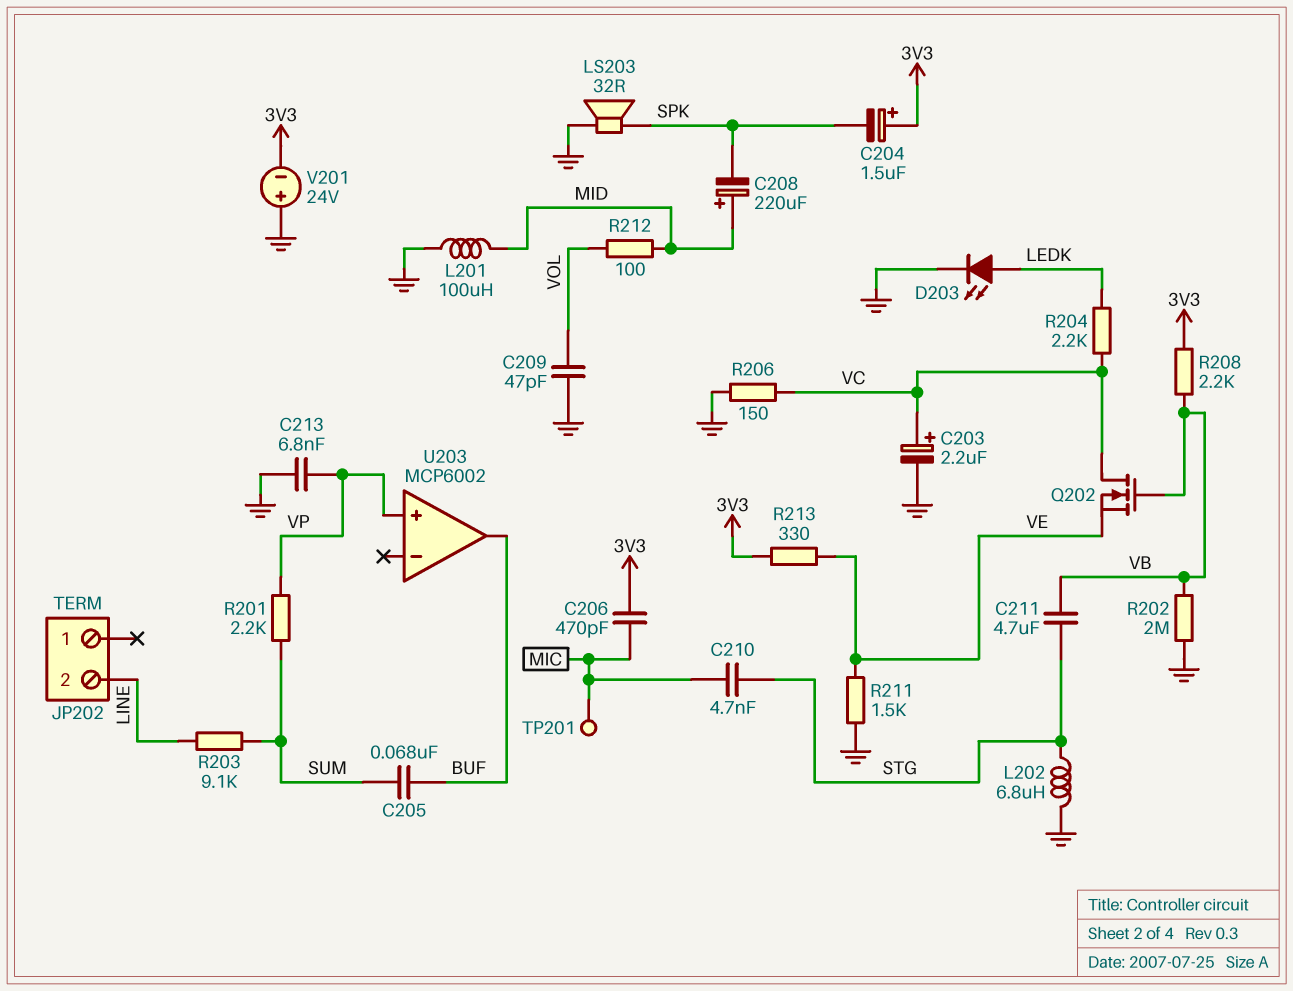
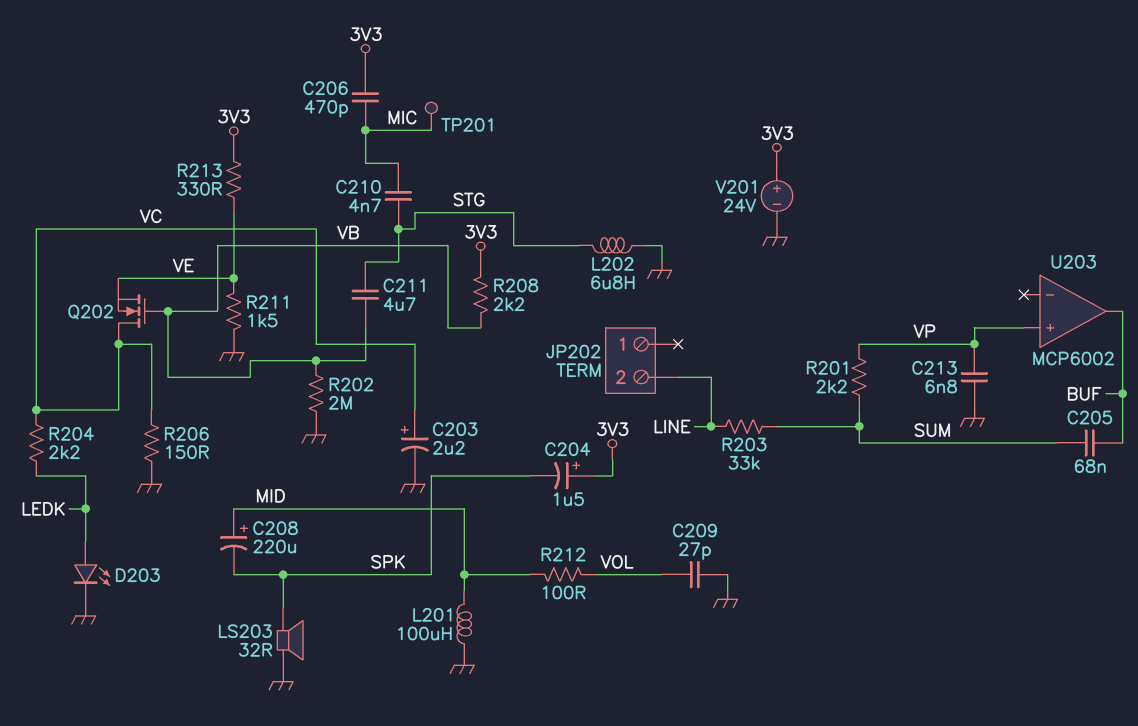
C209: 47pF (GND, VOL) -> 27pF (GND, VOL)
R203: 9.1k (LINE, SUM) -> 33k (LINE, SUM)
V201: 24V (plus GND, minus 3V3) -> 24V (plus 3V3, minus GND)

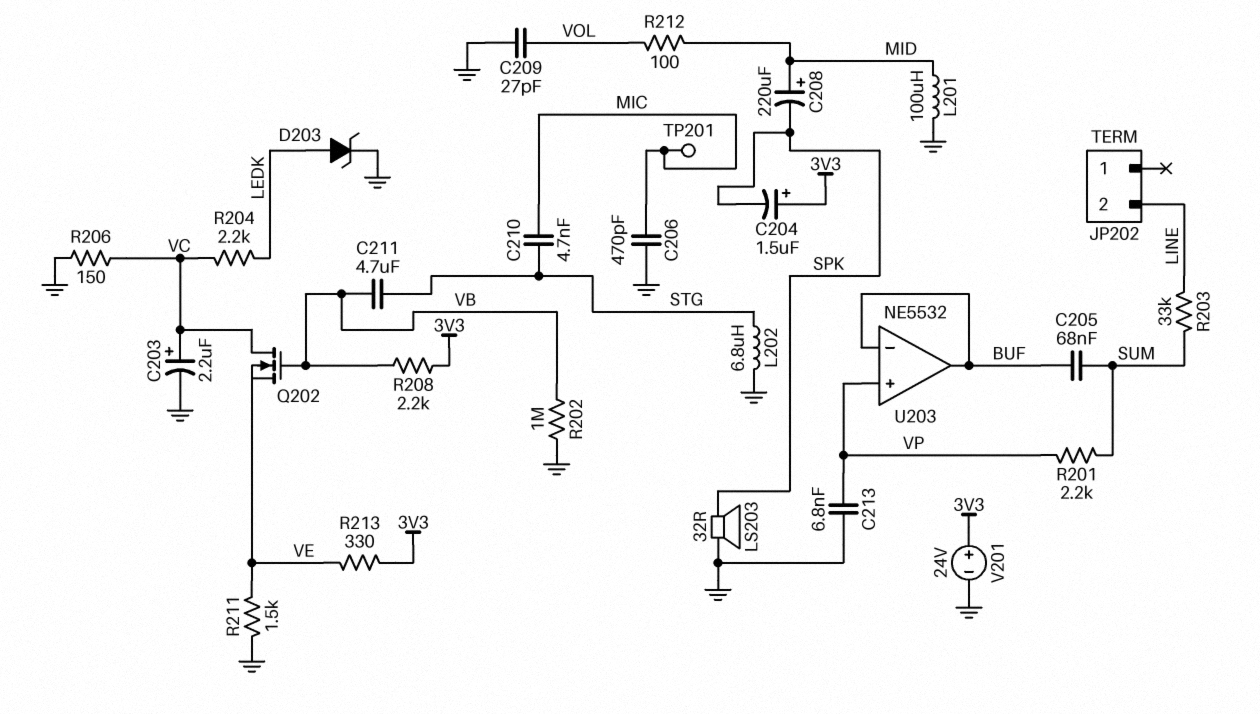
C206: 470pF (3V3, MIC) -> 470pF (GND, MIC)
D203: LED (A LEDK, K GND) -> zener (A LEDK, K GND)
R202: 2M (GND, VB) -> 1M (GND, VB)
U203: MCP6002 -> NE5532
U203 pin in-: none -> BUF

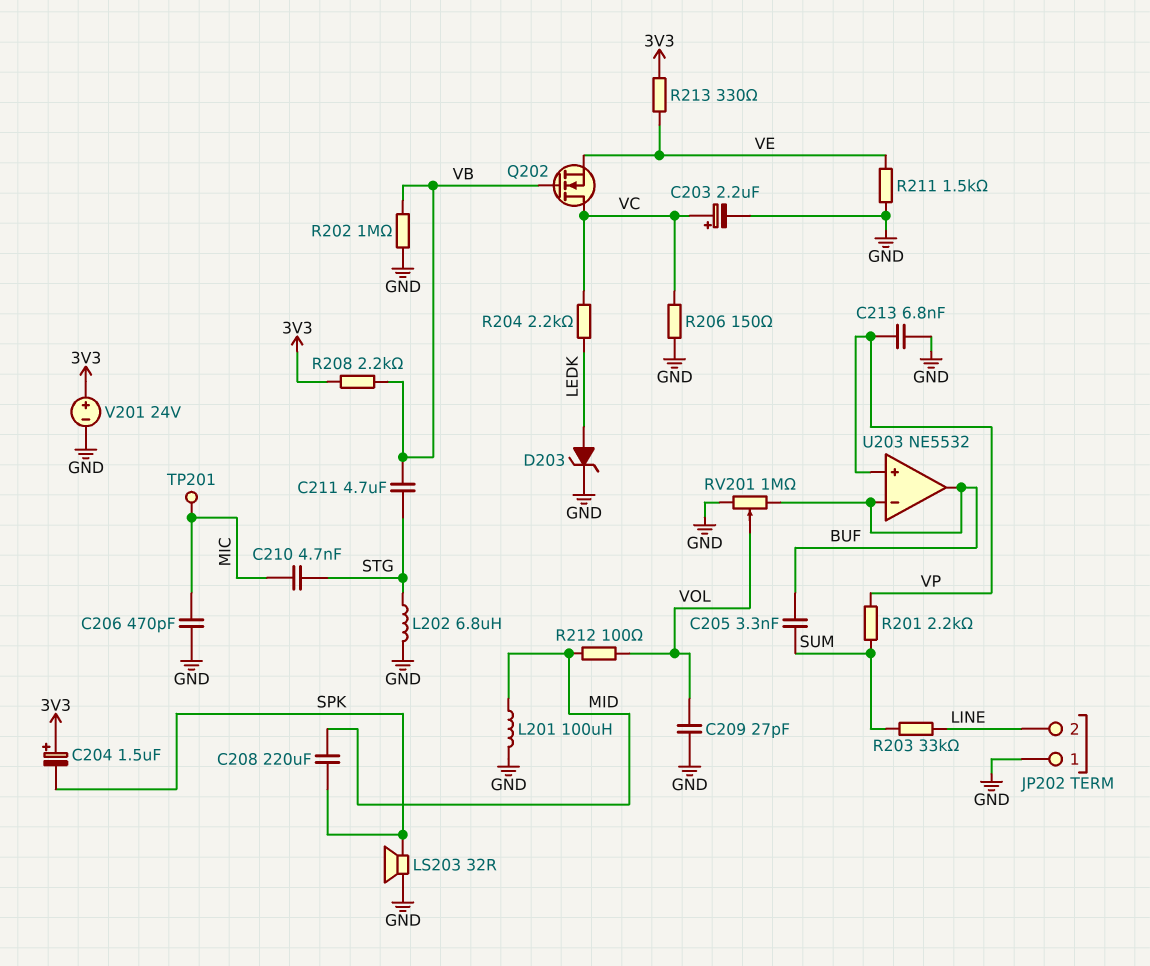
C205: 68nF (BUF, SUM) -> 3.3nF (BUF, SUM)
C208: 220uF (plus MID, minus SPK) -> 220uF (MID, SPK)
JP202 pin 1: none -> GND
RV201: none -> 1M (BUF, GND, wiper VOL)

